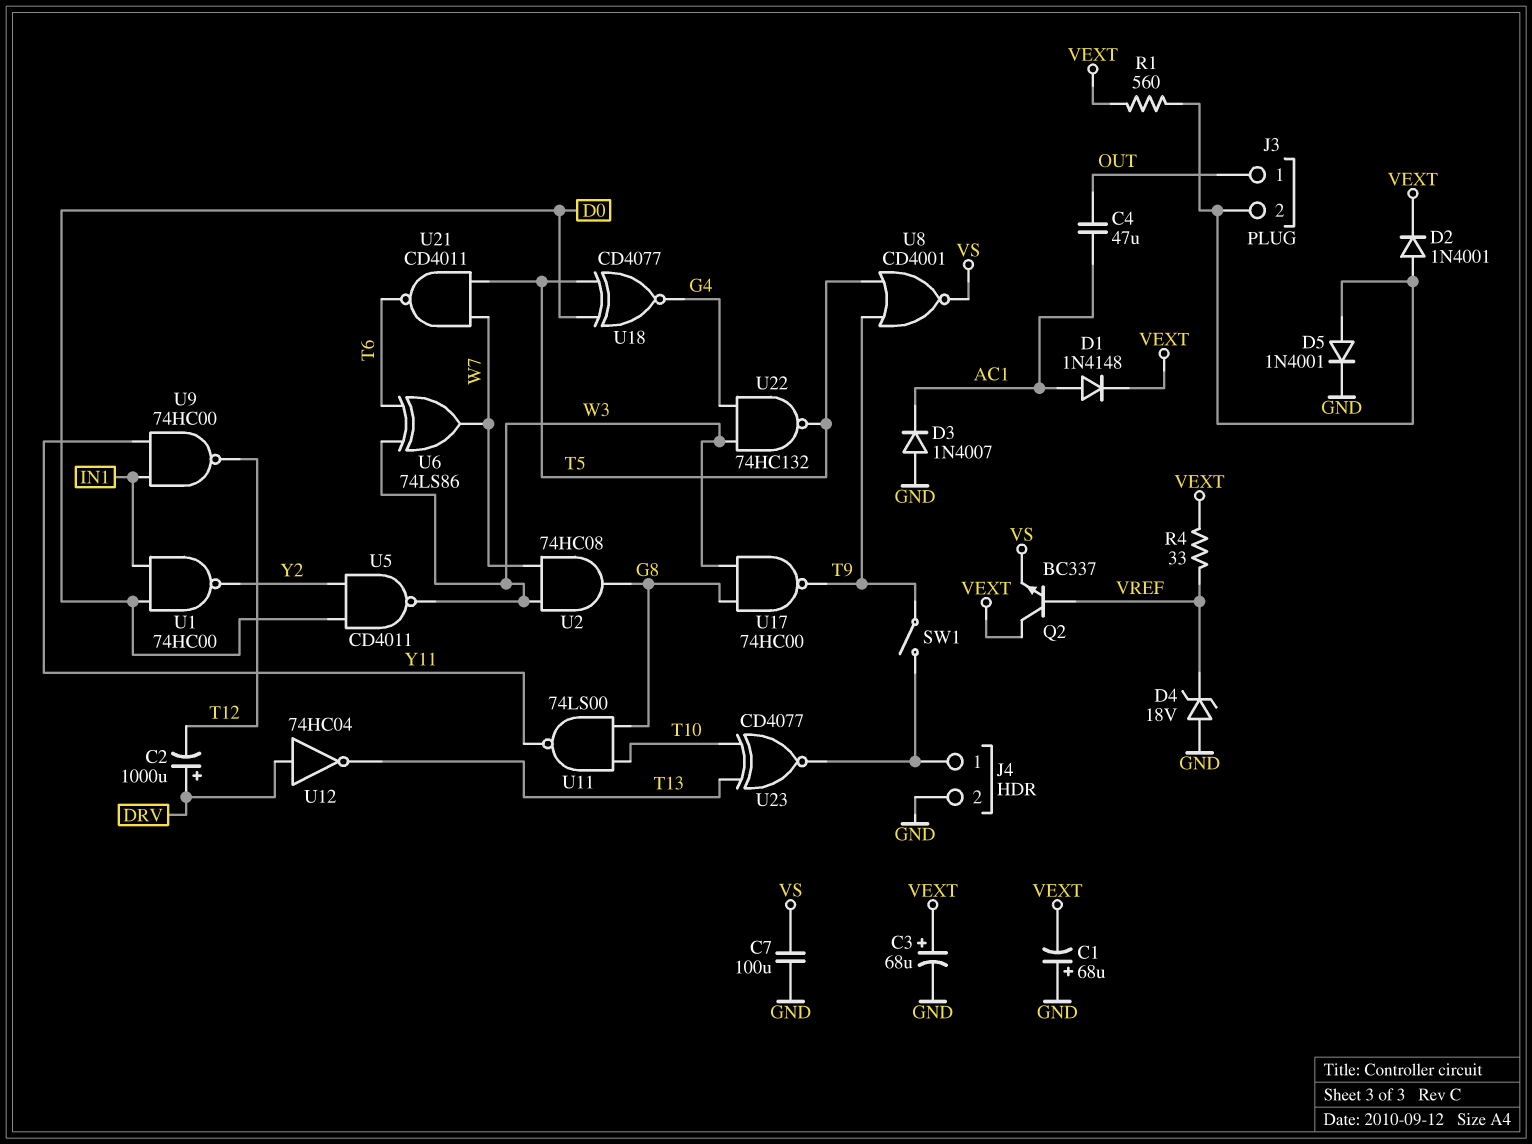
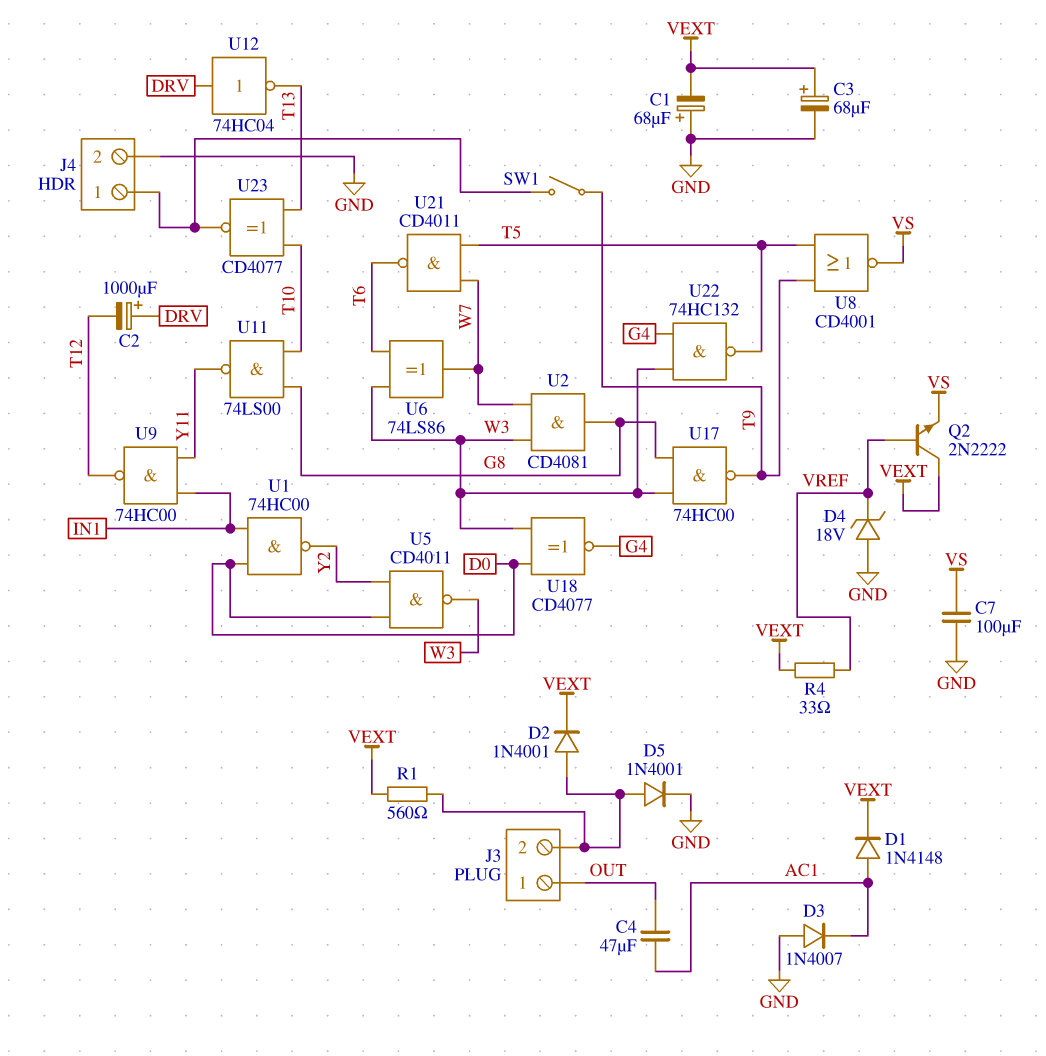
Q2: NPN BC337 (B VREF, C VEXT, E VS) -> NPN 2N2222 (B VREF, C VEXT, E VS)
U2: AND 74HC08 (in W3, in W7, out G8) -> AND CD4081 (in W3, in W7, out G8)
U18: XNOR CD4077 (in D0, in T5, out G4) -> XNOR CD4077 (in D0, in W3, out G4)

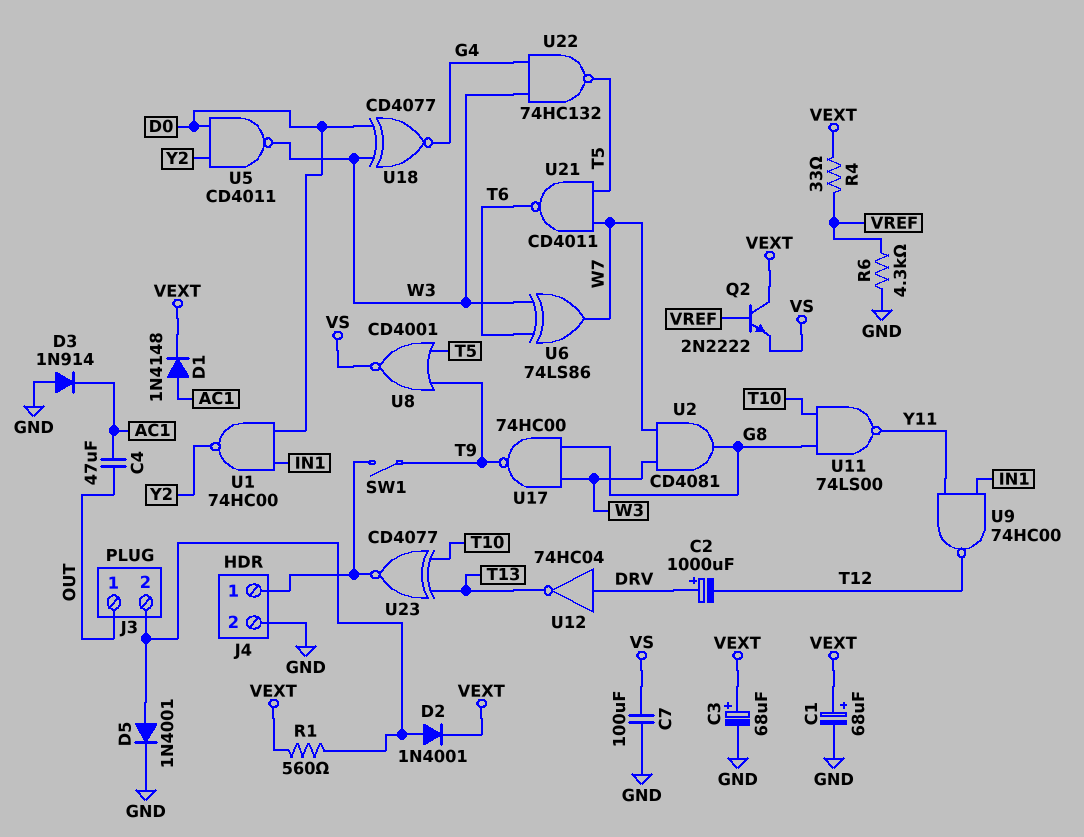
C1: 68uF (plus GND, minus VEXT) -> 68uF (plus VEXT, minus GND)
D3: diode 1N4007 (A GND, K AC1) -> diode 1N914 (A GND, K AC1)
D4: zener 18V (A GND, K VREF) -> none
R6: none -> 4.3k (GND, VREF)

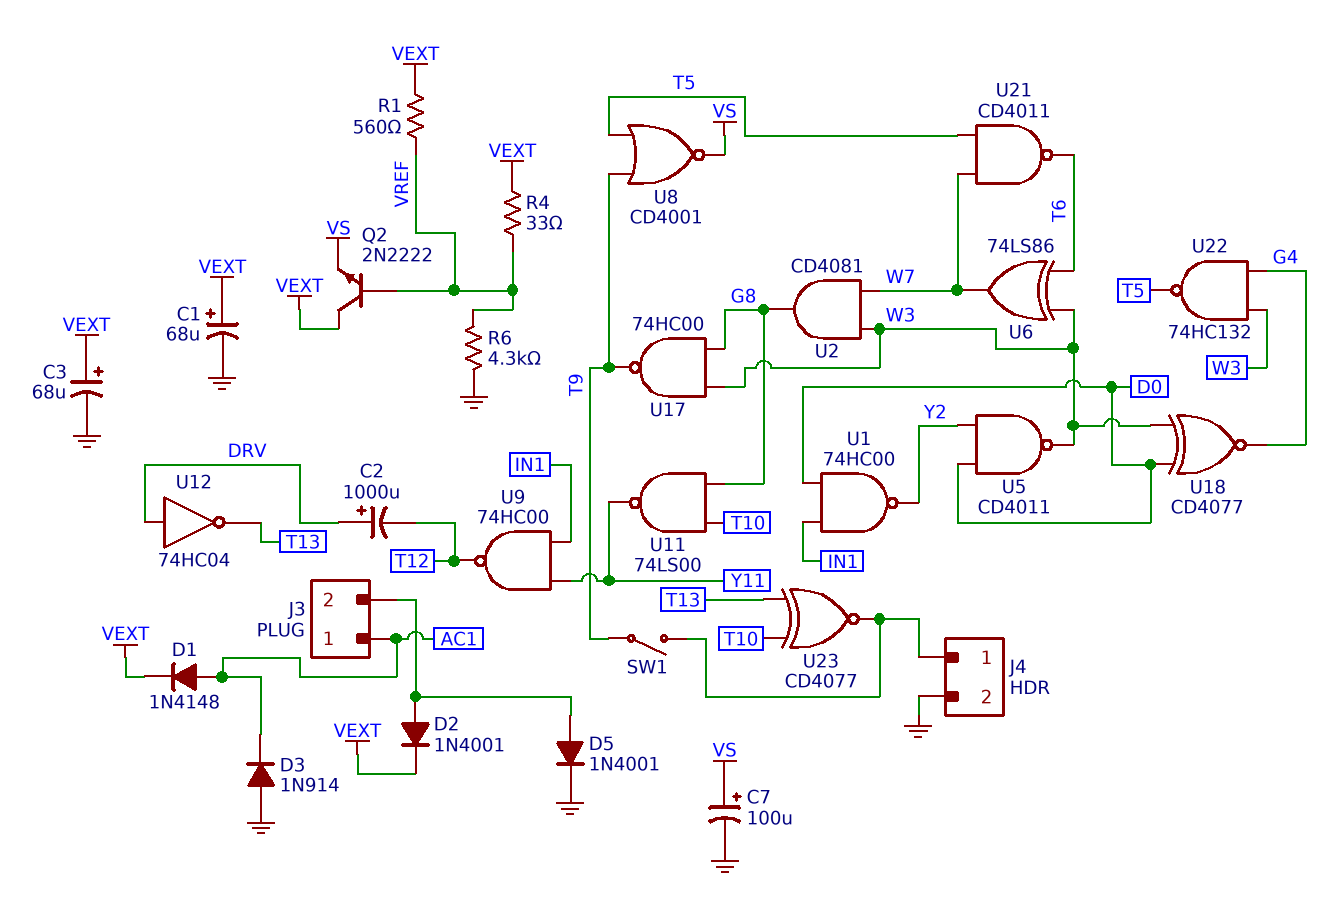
C4: 47uF (AC1, OUT) -> none
C7: 100uF (GND, VS) -> 100uF (plus VS, minus GND)
J3 pin 1: OUT -> AC1
R1: 560 (J3/2, VEXT) -> 560 (VEXT, VREF)

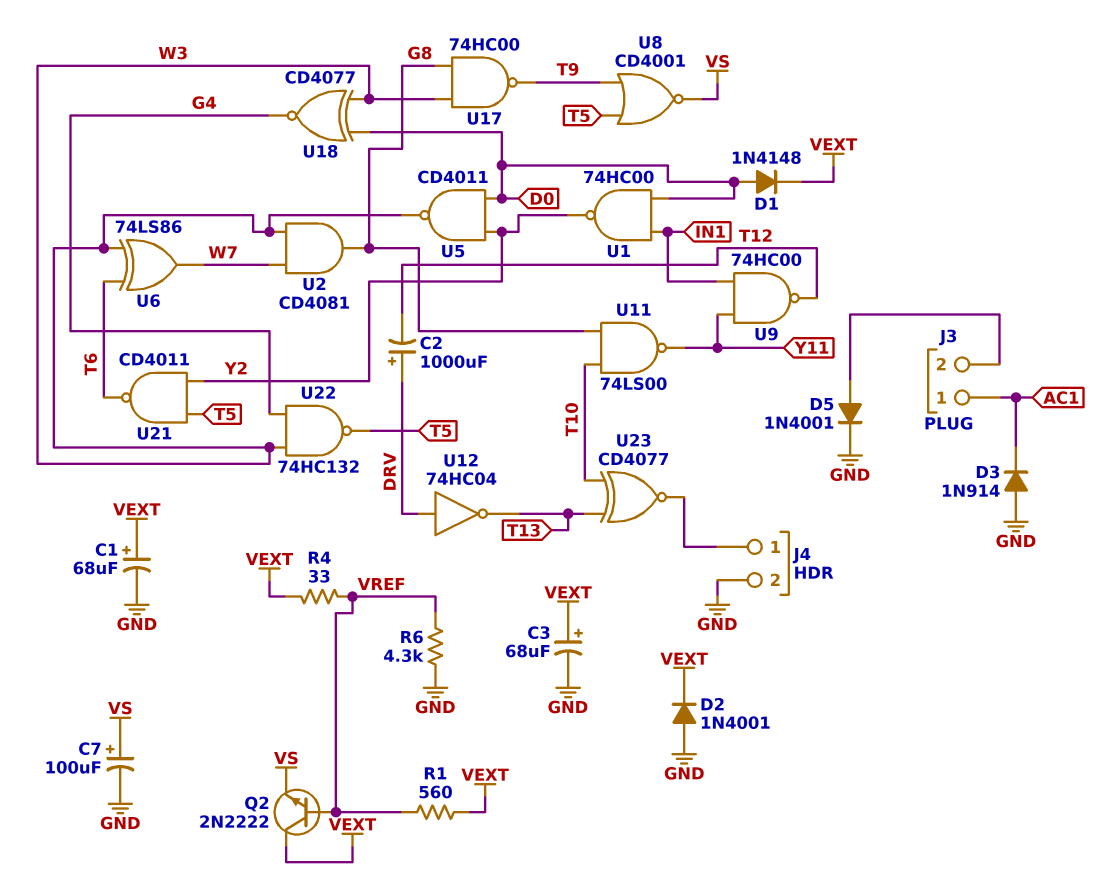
D1: diode 1N4148 (A AC1, K VEXT) -> diode 1N4148 (A D0, K VEXT)
D2: diode 1N4001 (A J3/2, K VEXT) -> diode 1N4001 (A GND, K VEXT)
SW1: switch (J4/1, T9) -> none
U21: NAND CD4011 (in T5, in W7, out T6) -> NAND CD4011 (in T5, in Y2, out T6)

